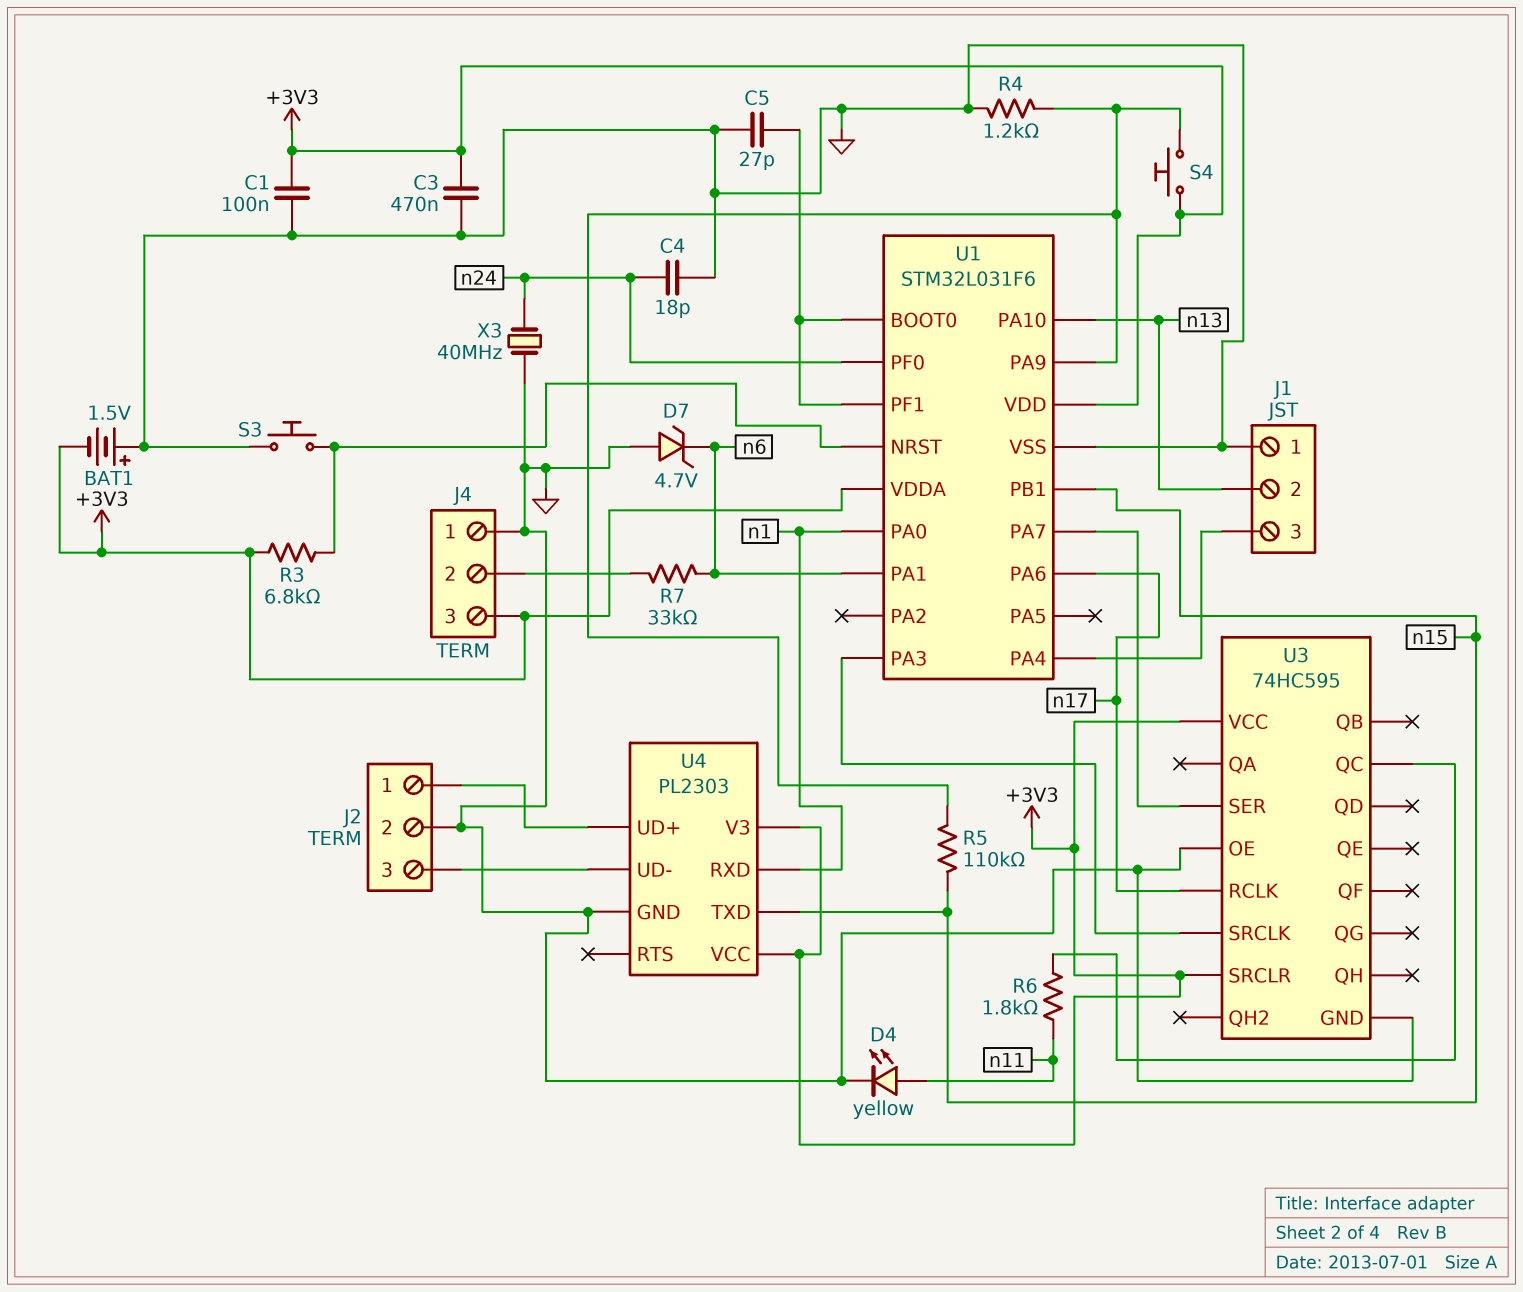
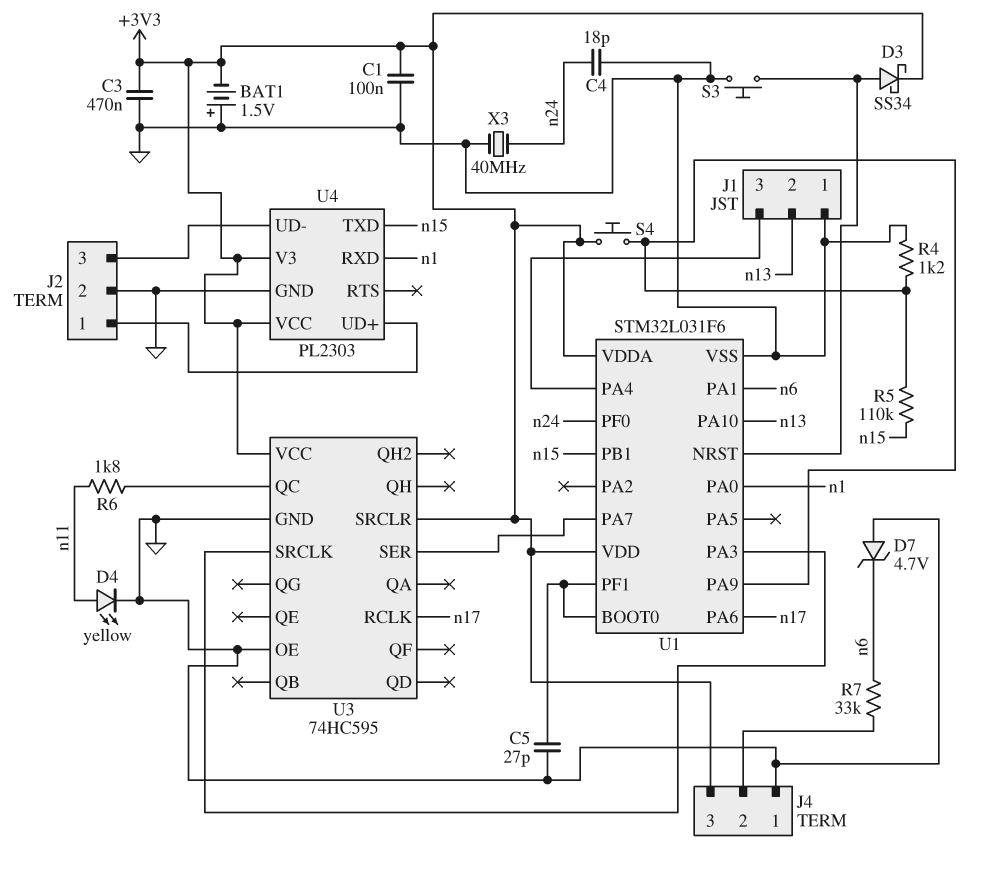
D3: none -> schottky SS34 (A U1/NRST, K +3V3)
R3: 6.8k (+3V3, U1/NRST) -> none

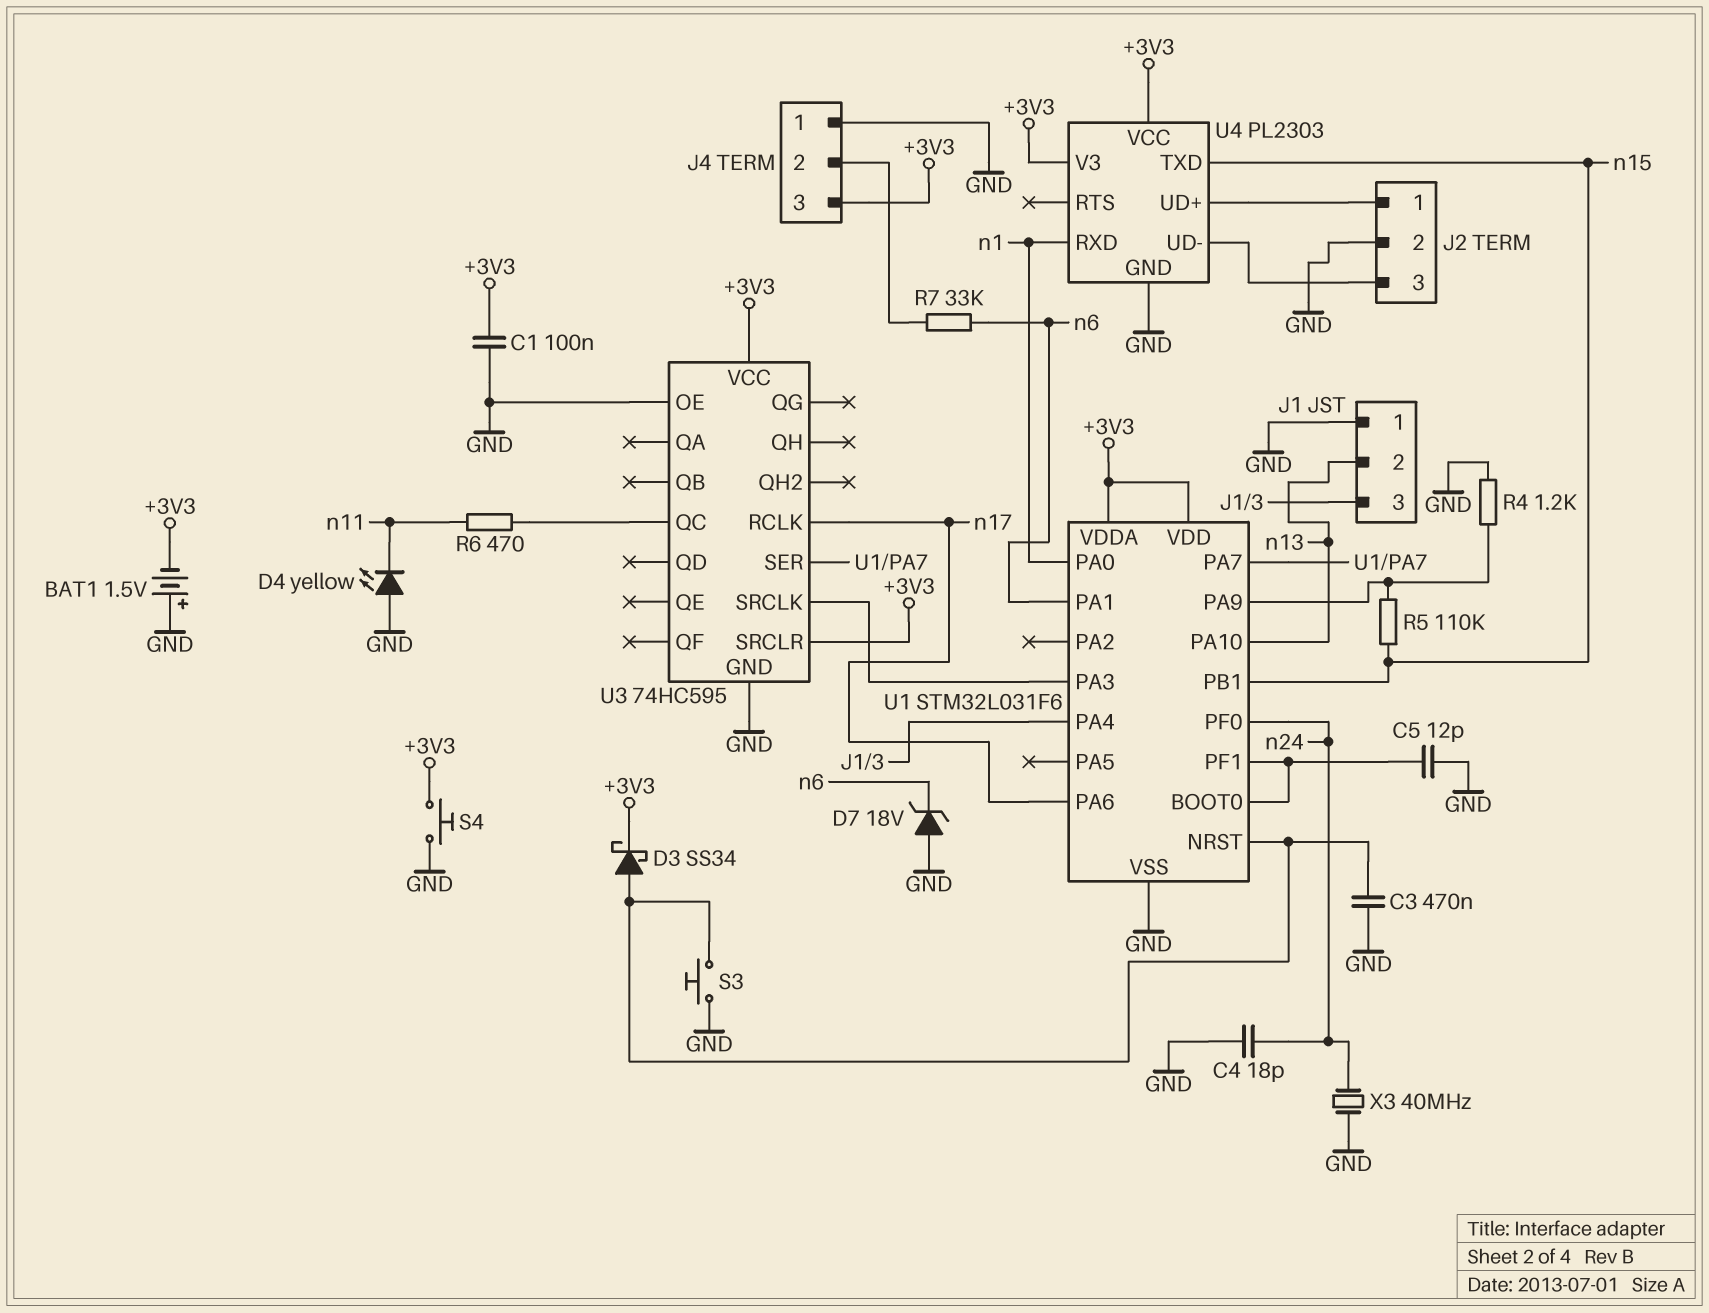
C3: 470nF (+3V3, GND) -> 470nF (GND, U1/NRST)
C5: 27pF (GND, U1/BOOT0) -> 12pF (GND, U1/BOOT0)
D4: LED yellow (A n11, K GND) -> LED yellow (A GND, K n11)
D7: zener 4.7V (A GND, K n6) -> zener 18V (A GND, K n6)
R6: 1.8k (U3/QC, n11) -> 470 (U3/QC, n11)
S4: button (+3V3, U1/PA9) -> button (+3V3, GND)

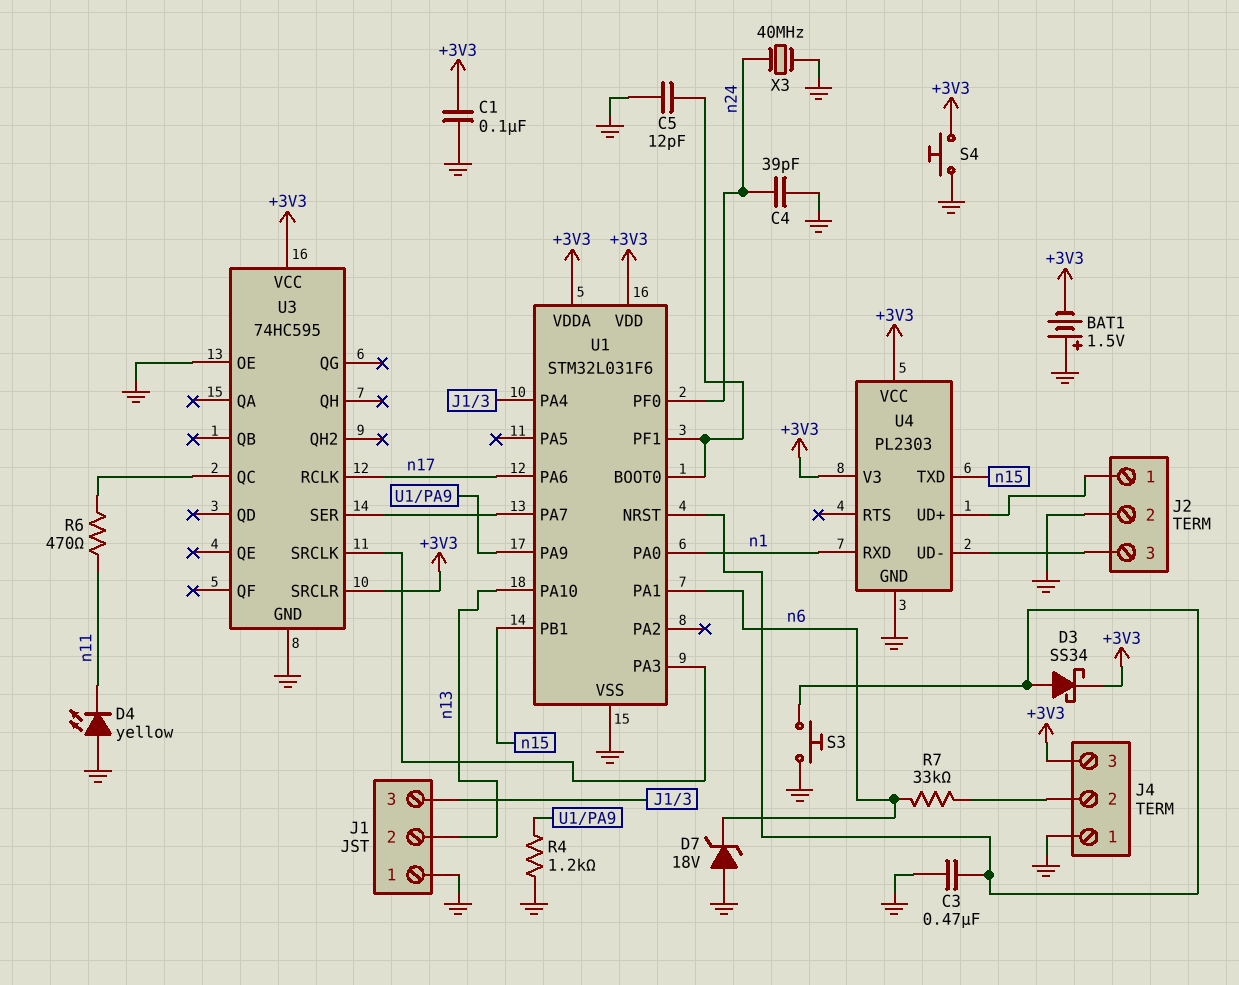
C4: 18pF (GND, n24) -> 39pF (GND, n24)
R5: 110k (U1/PA9, n15) -> none

